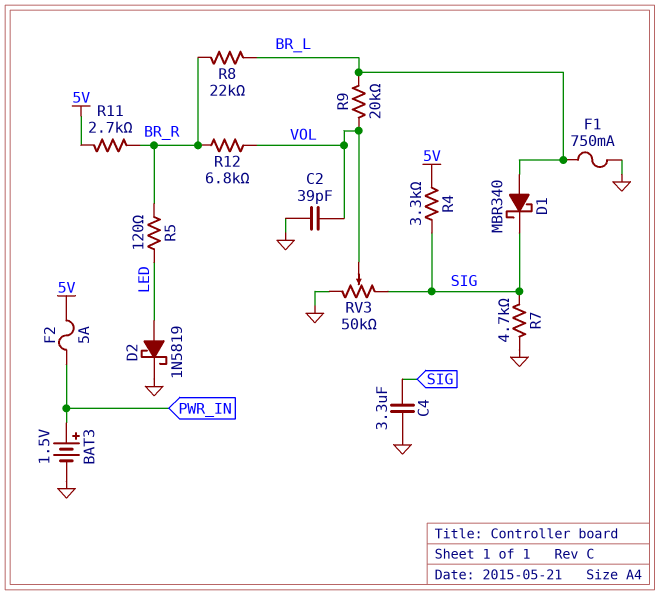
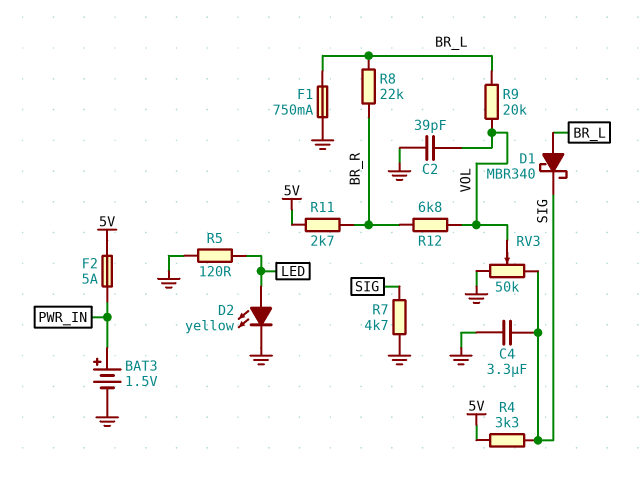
D2: schottky 1N5819 (A LED, K GND) -> LED yellow (A LED, K GND)
R5: 120 (BR_R, LED) -> 120 (GND, LED)

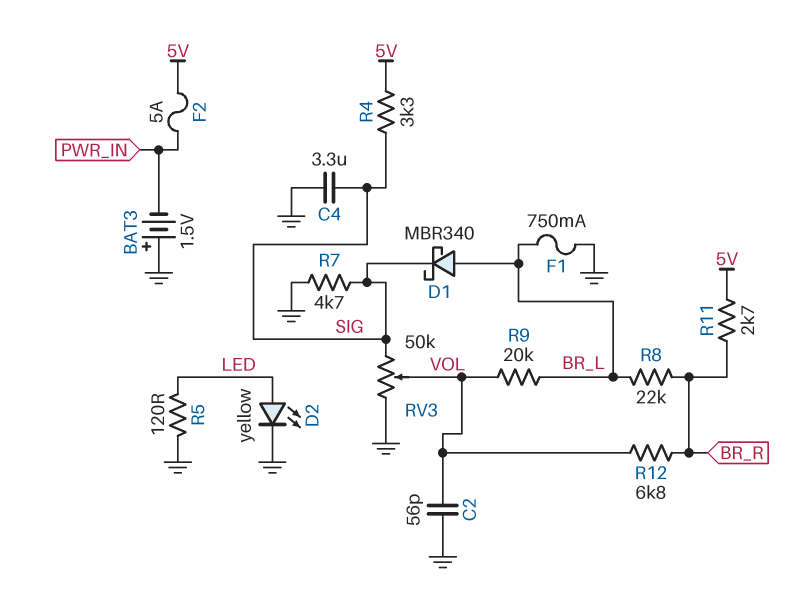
BAT3: 1.5V (plus PWR_IN, minus GND) -> 1.5V (plus GND, minus PWR_IN)
C2: 39pF (GND, VOL) -> 56pF (GND, VOL)

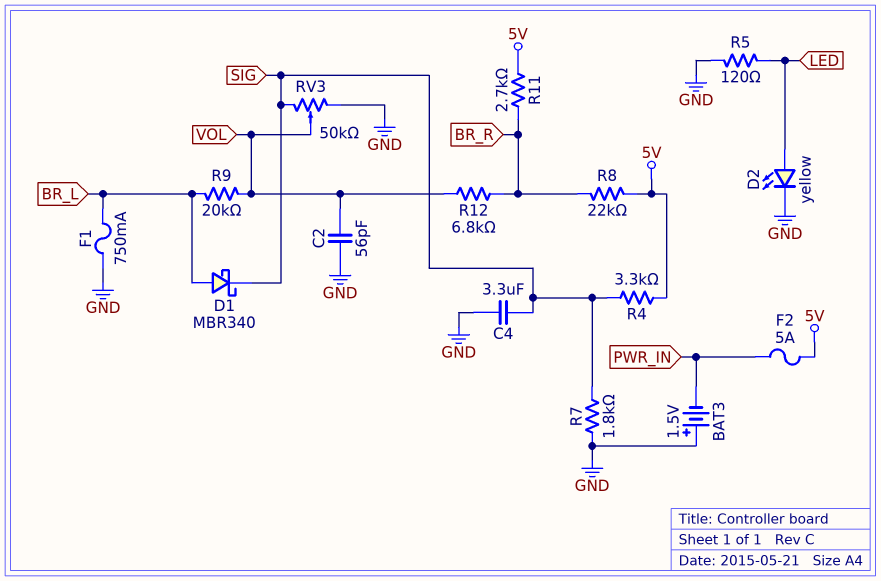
R7: 4.7k (GND, SIG) -> 1.8k (GND, SIG)
R8: 22k (BR_L, BR_R) -> 22k (5V, BR_R)

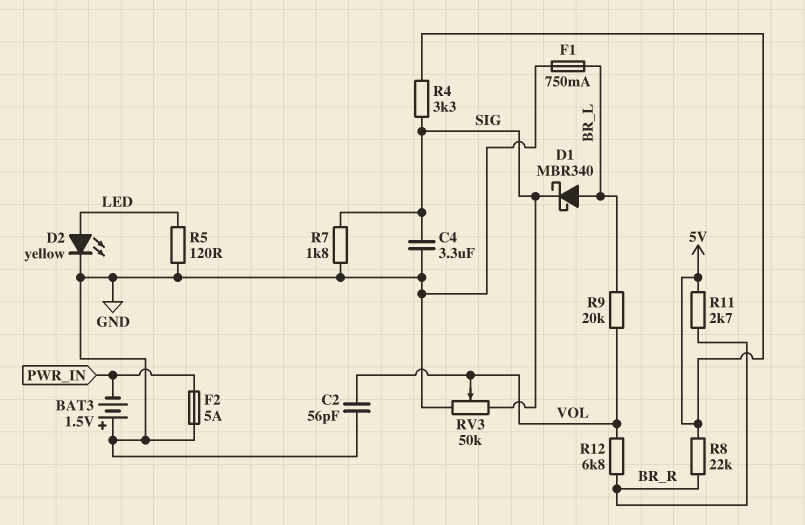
F2: 5A (5V, PWR_IN) -> 5A (GND, PWR_IN)

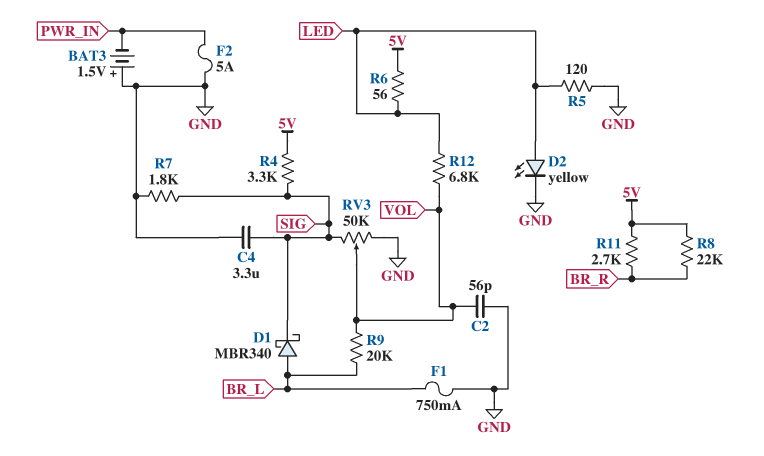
R6: none -> 56 (5V, LED)
R12: 6.8k (BR_R, VOL) -> 6.8k (LED, VOL)

